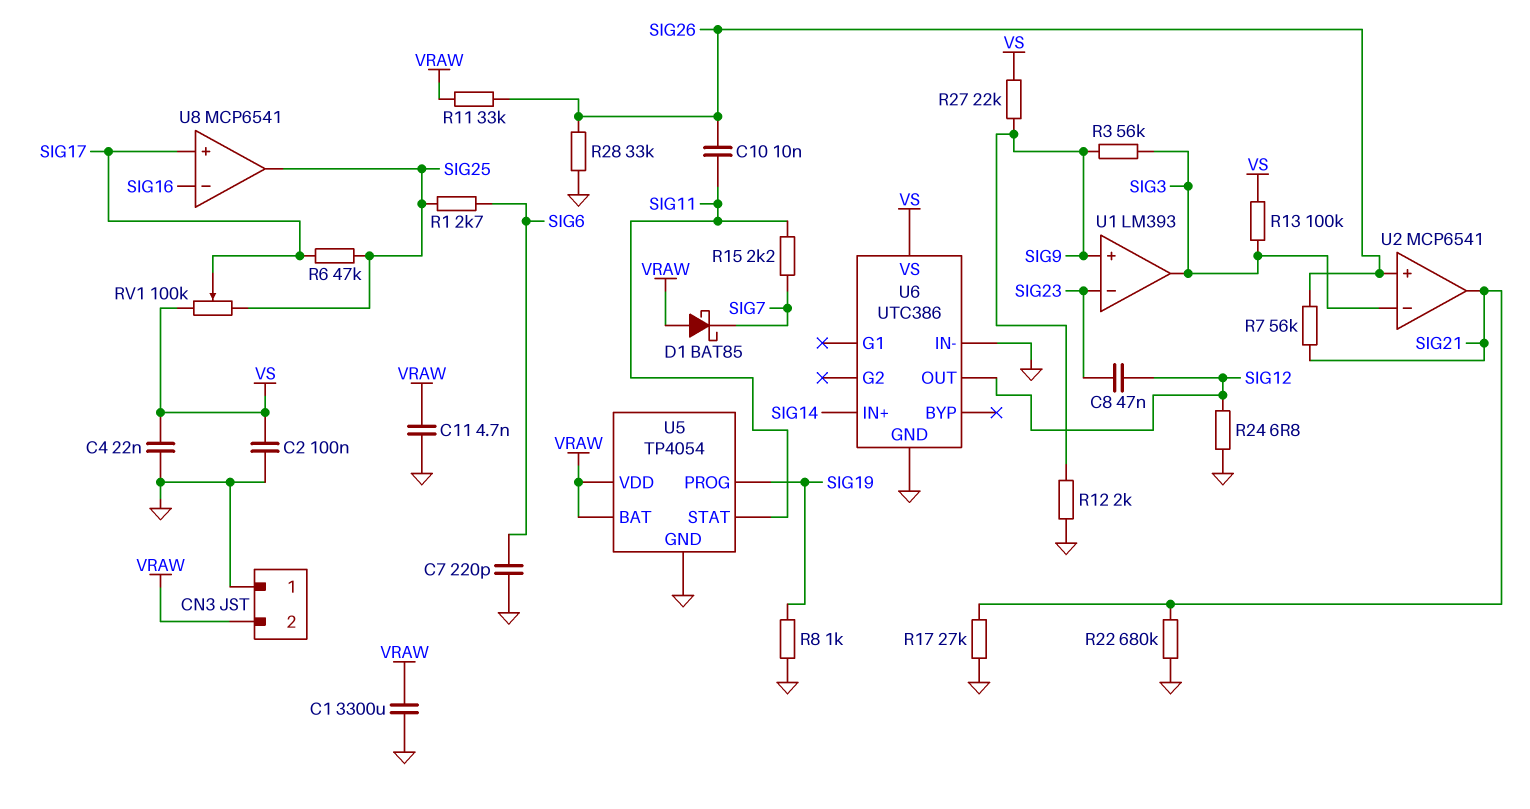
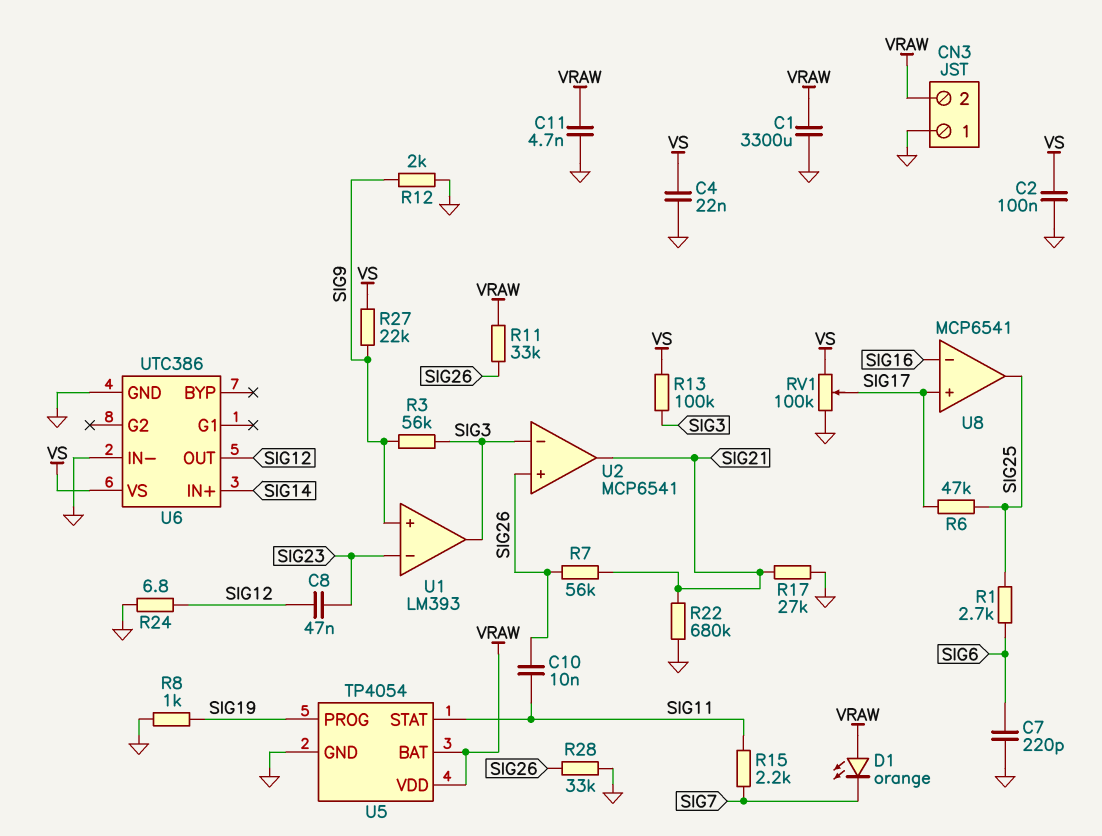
D1: schottky BAT85 (A VRAW, K SIG7) -> LED orange (A VRAW, K SIG7)
RV1: 100k (SIG25, VS, wiper SIG17) -> 100k (GND, VS, wiper SIG17)

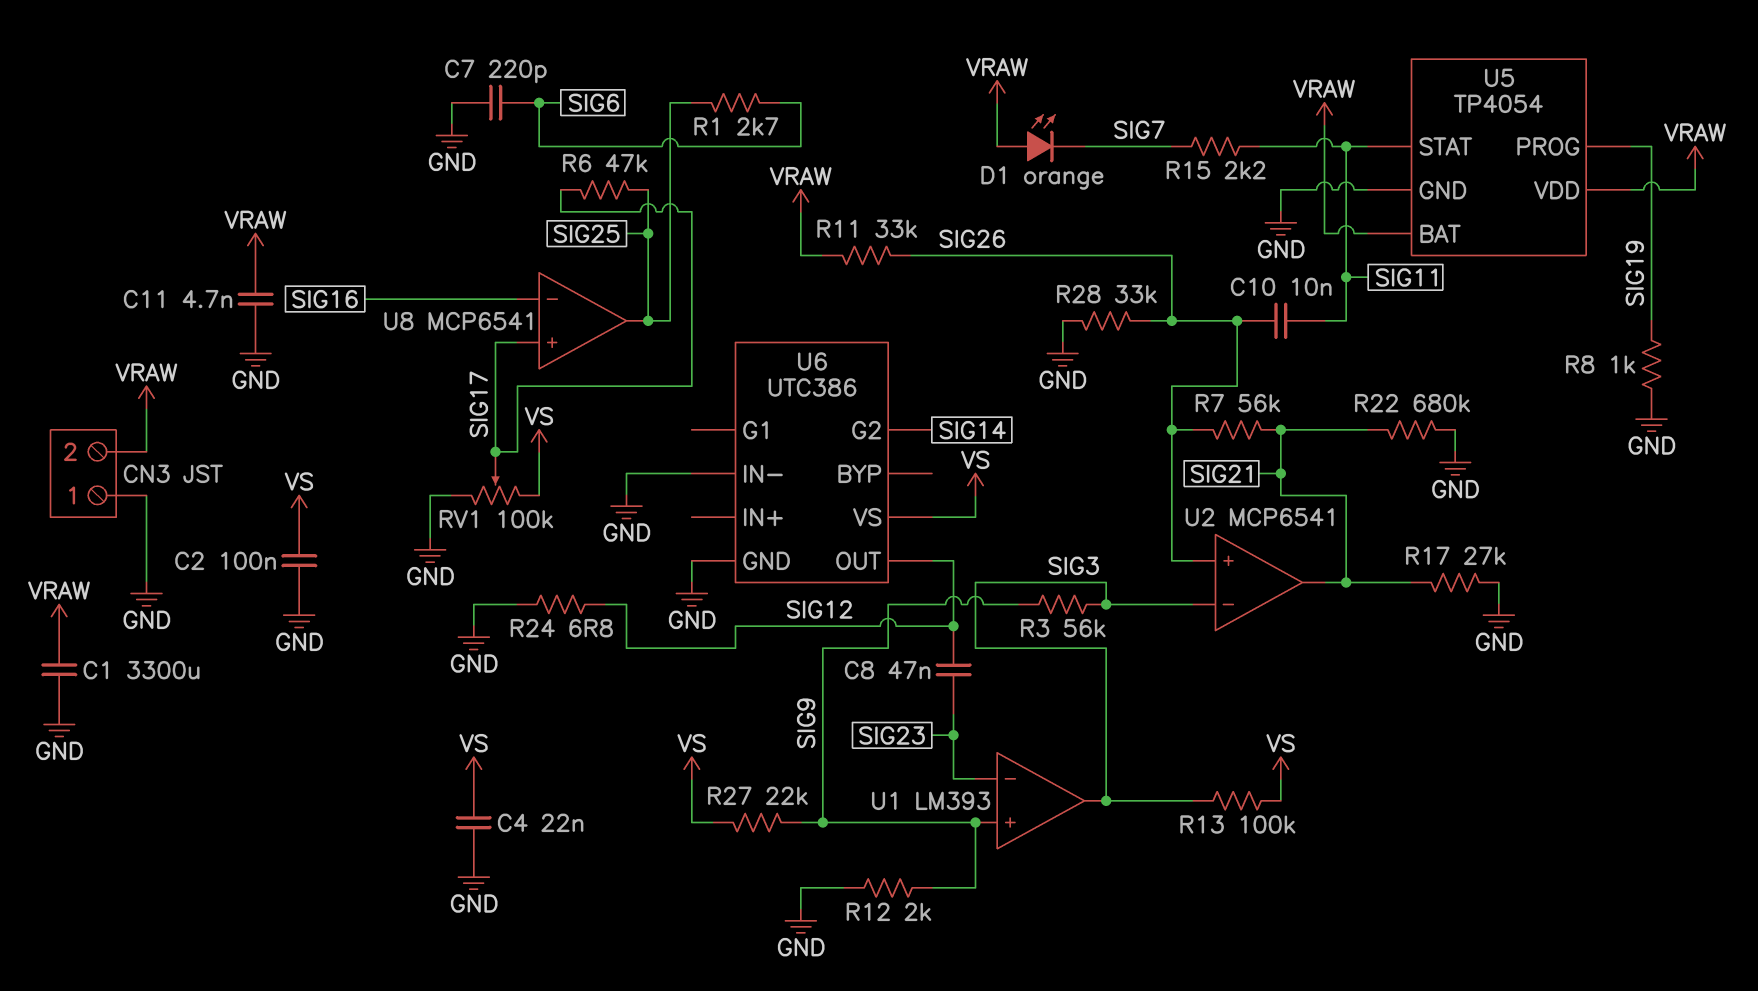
U6 pin G2: none -> SIG14
U6 pin IN+: SIG14 -> none

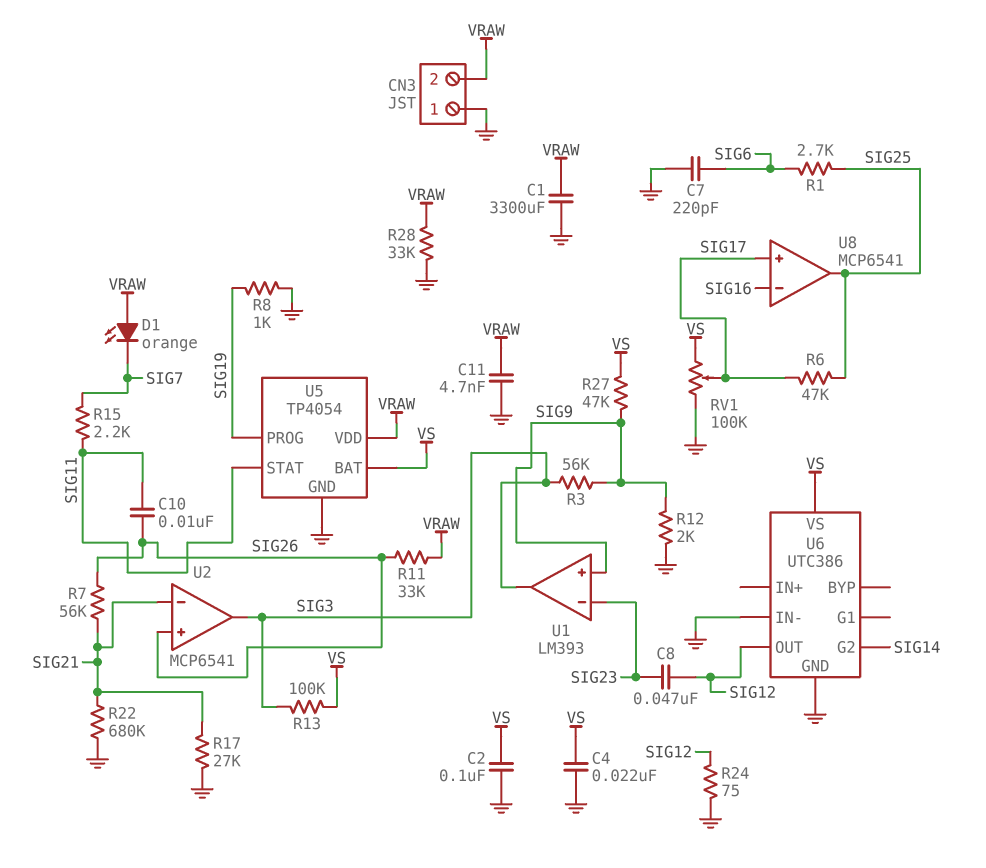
R24: 6.8 (GND, SIG12) -> 75 (GND, SIG12)
R27: 22k (SIG9, VS) -> 47k (SIG9, VS)
R28: 33k (GND, SIG26) -> 33k (GND, VRAW)
U2 pin in-: SIG3 -> SIG21
U2 pin out: SIG21 -> SIG3
U5 pin BAT: VRAW -> VS

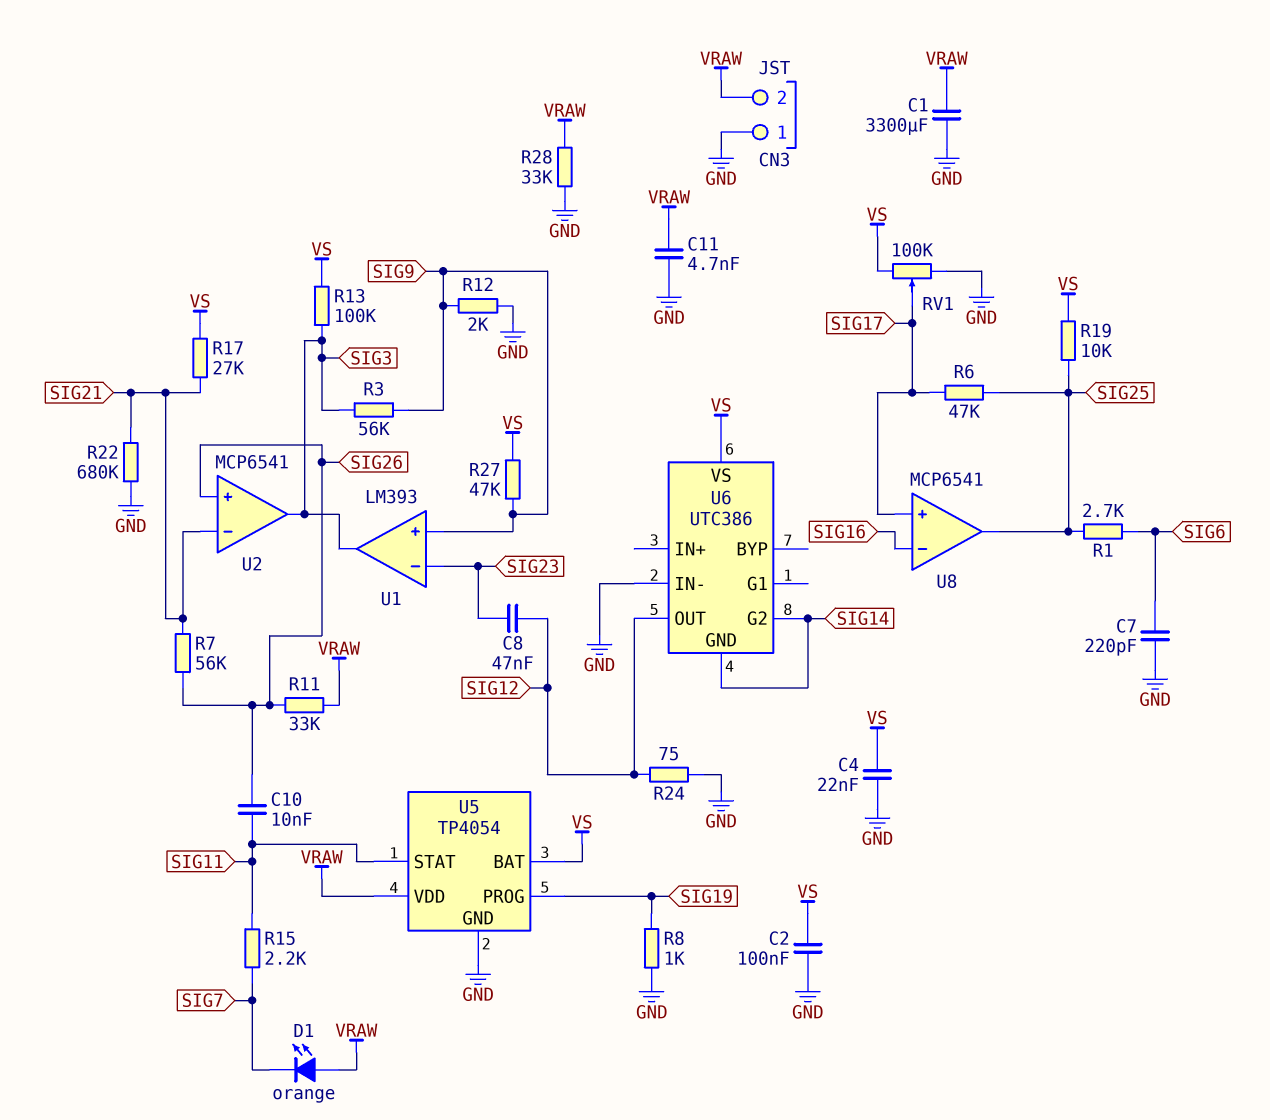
R17: 27k (GND, SIG21) -> 27k (SIG21, VS)
R19: none -> 10k (SIG25, VS)
U6 pin GND: GND -> SIG14

